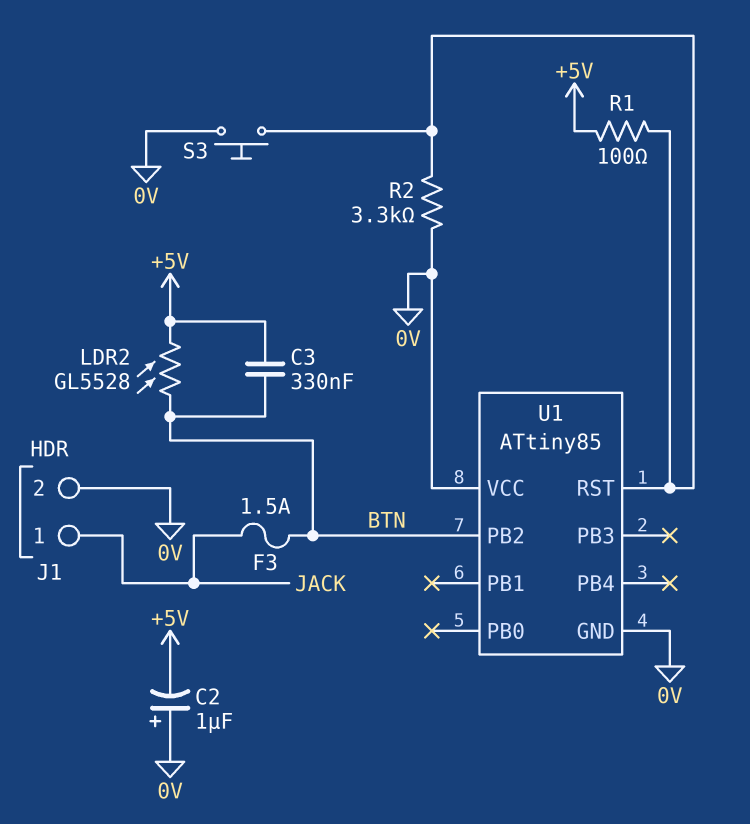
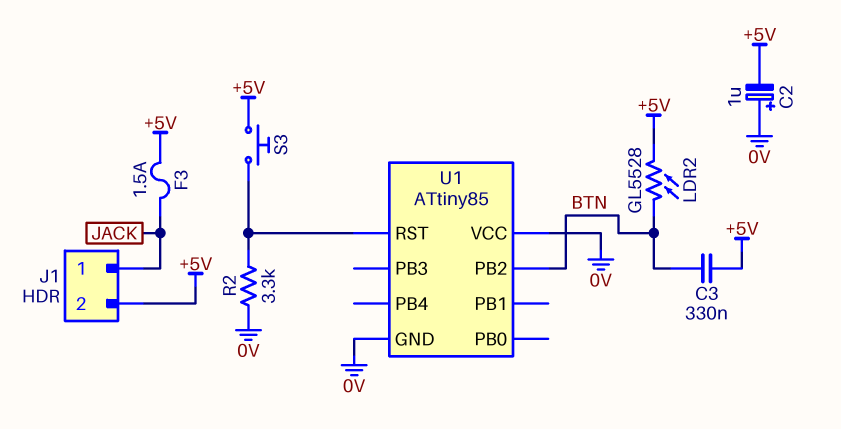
F3: 1.5A (BTN, JACK) -> 1.5A (+5V, JACK)
J1 pin 2: 0V -> +5V
R1: 100 (+5V, U1/RST) -> none
S3: button (0V, U1/RST) -> button (+5V, U1/RST)

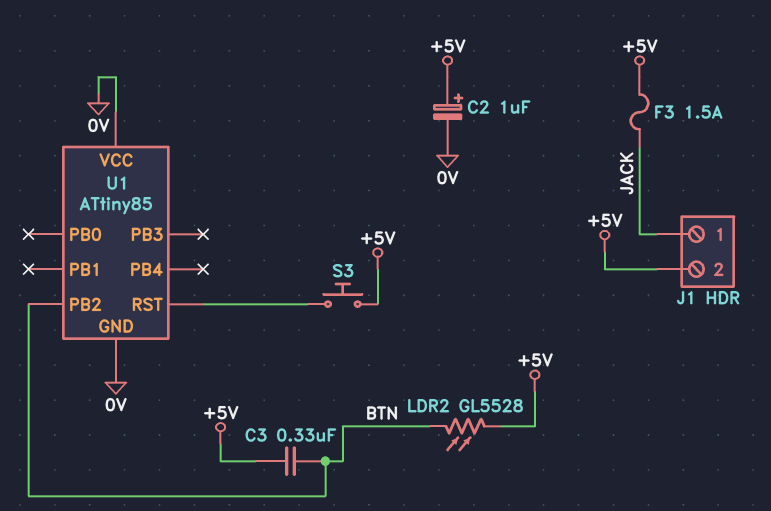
C2: 1uF (plus 0V, minus +5V) -> 1uF (plus +5V, minus 0V)
R2: 3.3k (0V, U1/RST) -> none

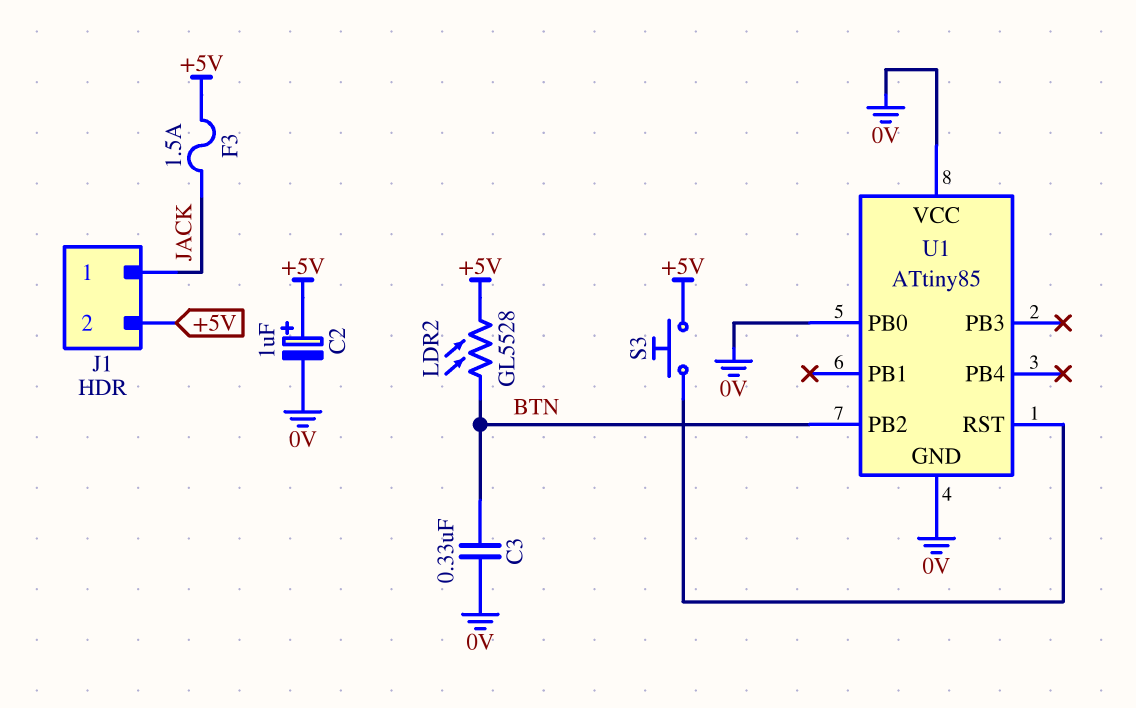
C3: 330nF (+5V, BTN) -> 330nF (0V, BTN)
U1 pin PB0: none -> 0V

